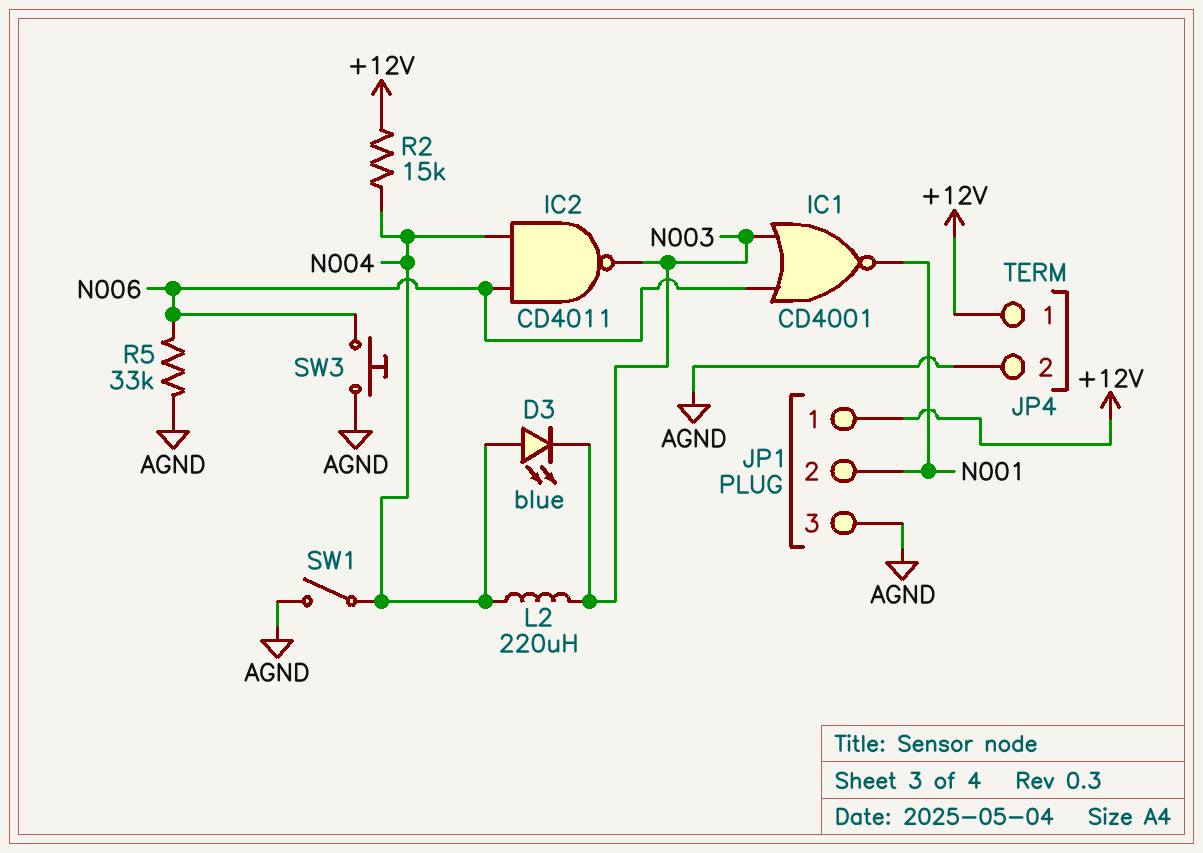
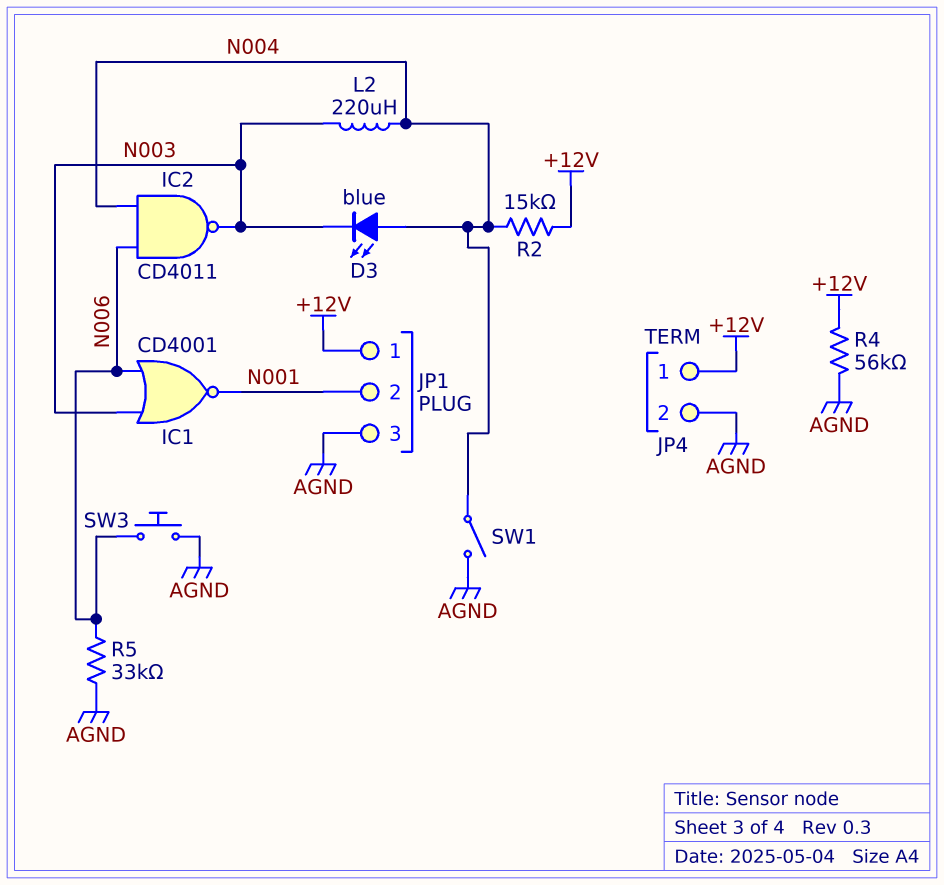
R4: none -> 56k (+12V, AGND)

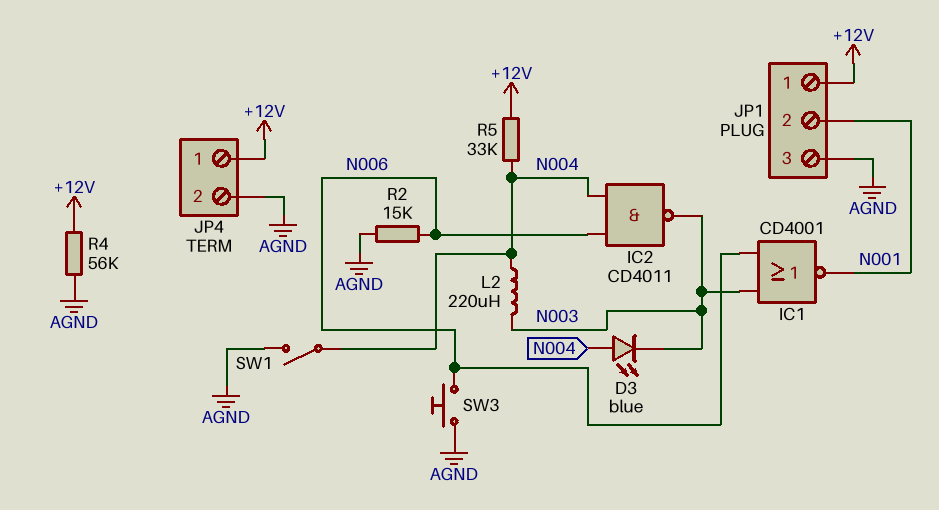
R2: 15k (+12V, N004) -> 15k (AGND, N006)
R5: 33k (AGND, N006) -> 33k (+12V, N004)

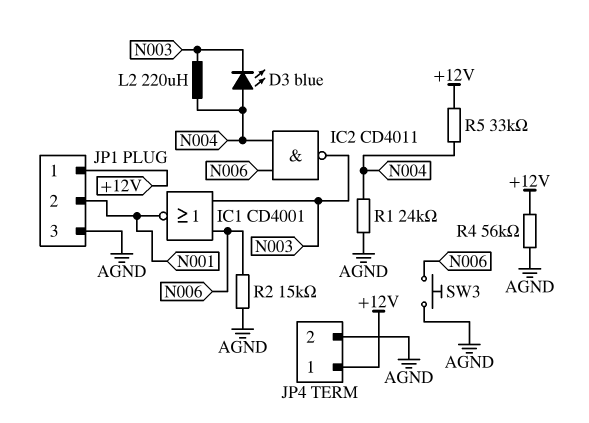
R1: none -> 24k (AGND, N004)
SW1: switch (AGND, N004) -> none

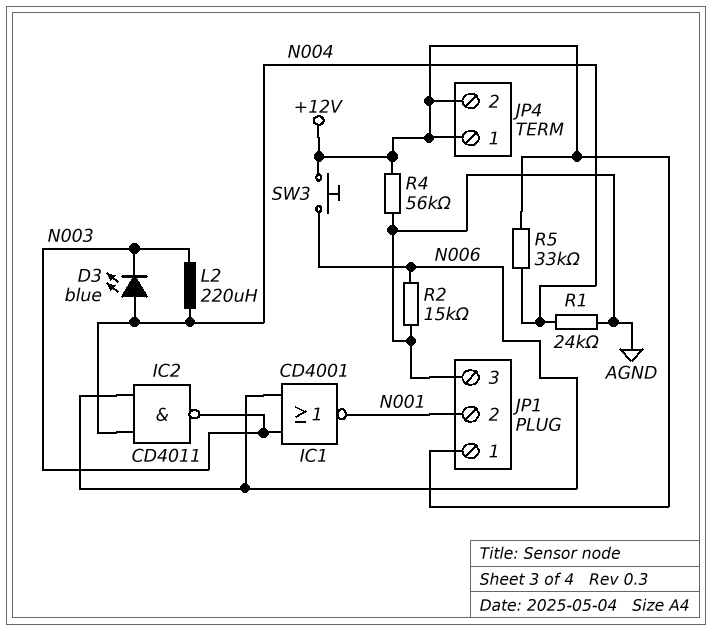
JP4 pin 2: AGND -> +12V
SW3: button (AGND, N006) -> button (+12V, N006)

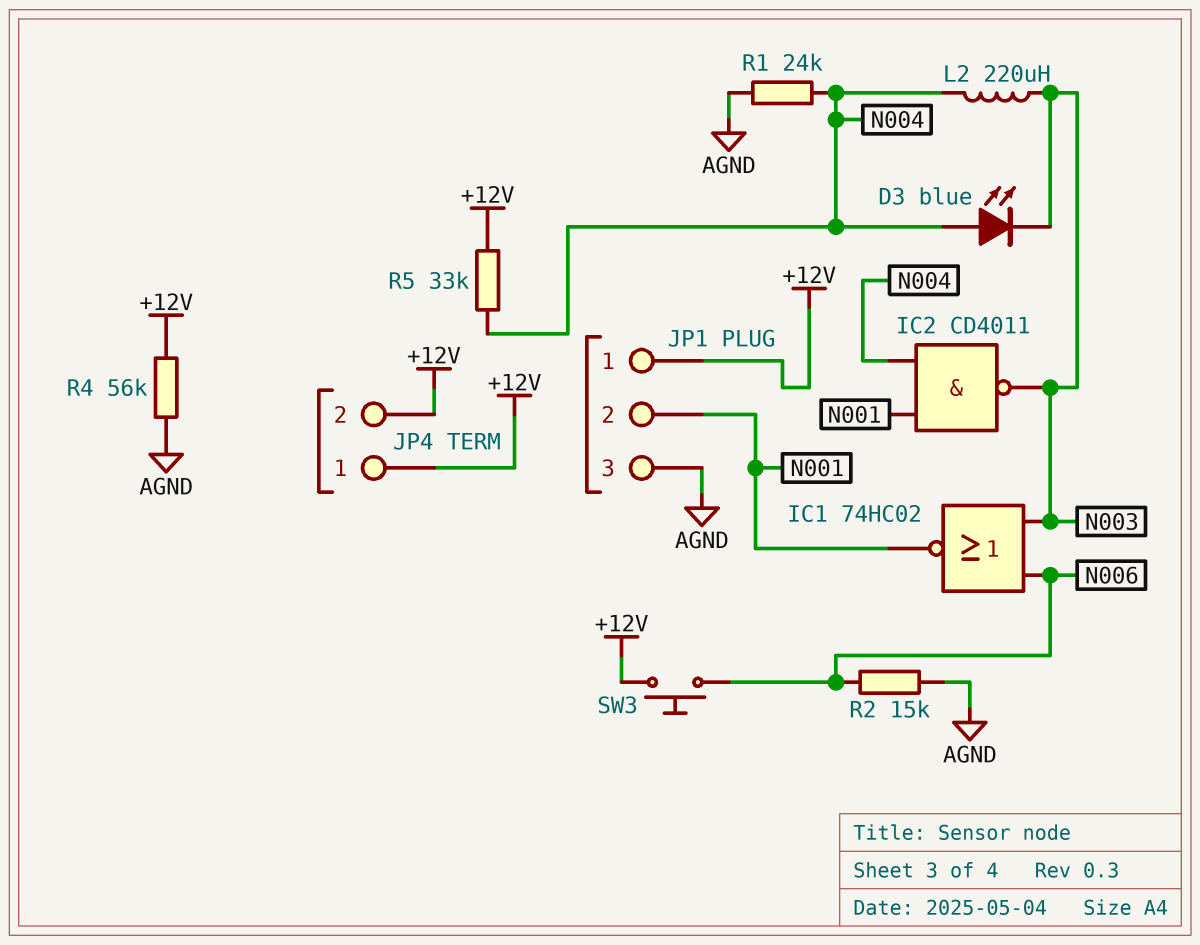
IC1: NOR CD4001 (in N003, in N006, out N001) -> NOR 74HC02 (in N003, in N006, out N001)
IC2: NAND CD4011 (in N004, in N006, out N003) -> NAND CD4011 (in N001, in N004, out N003)

